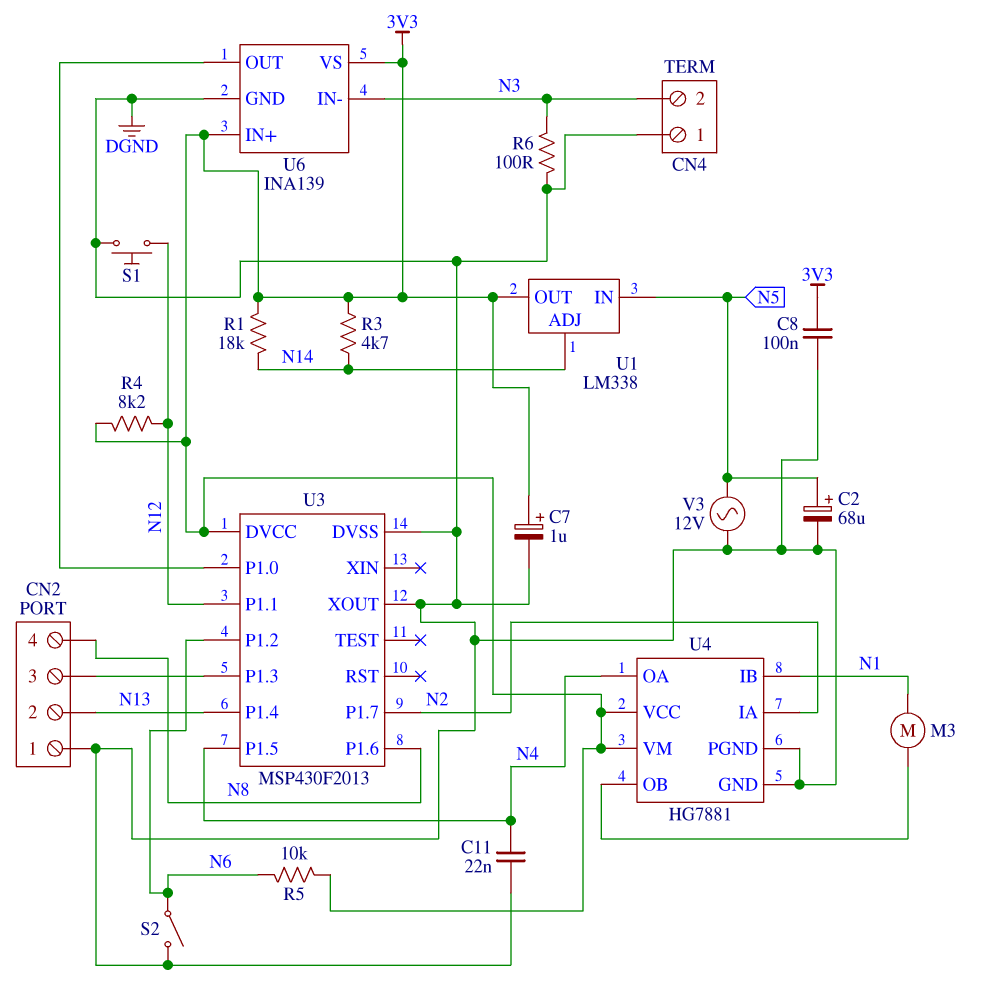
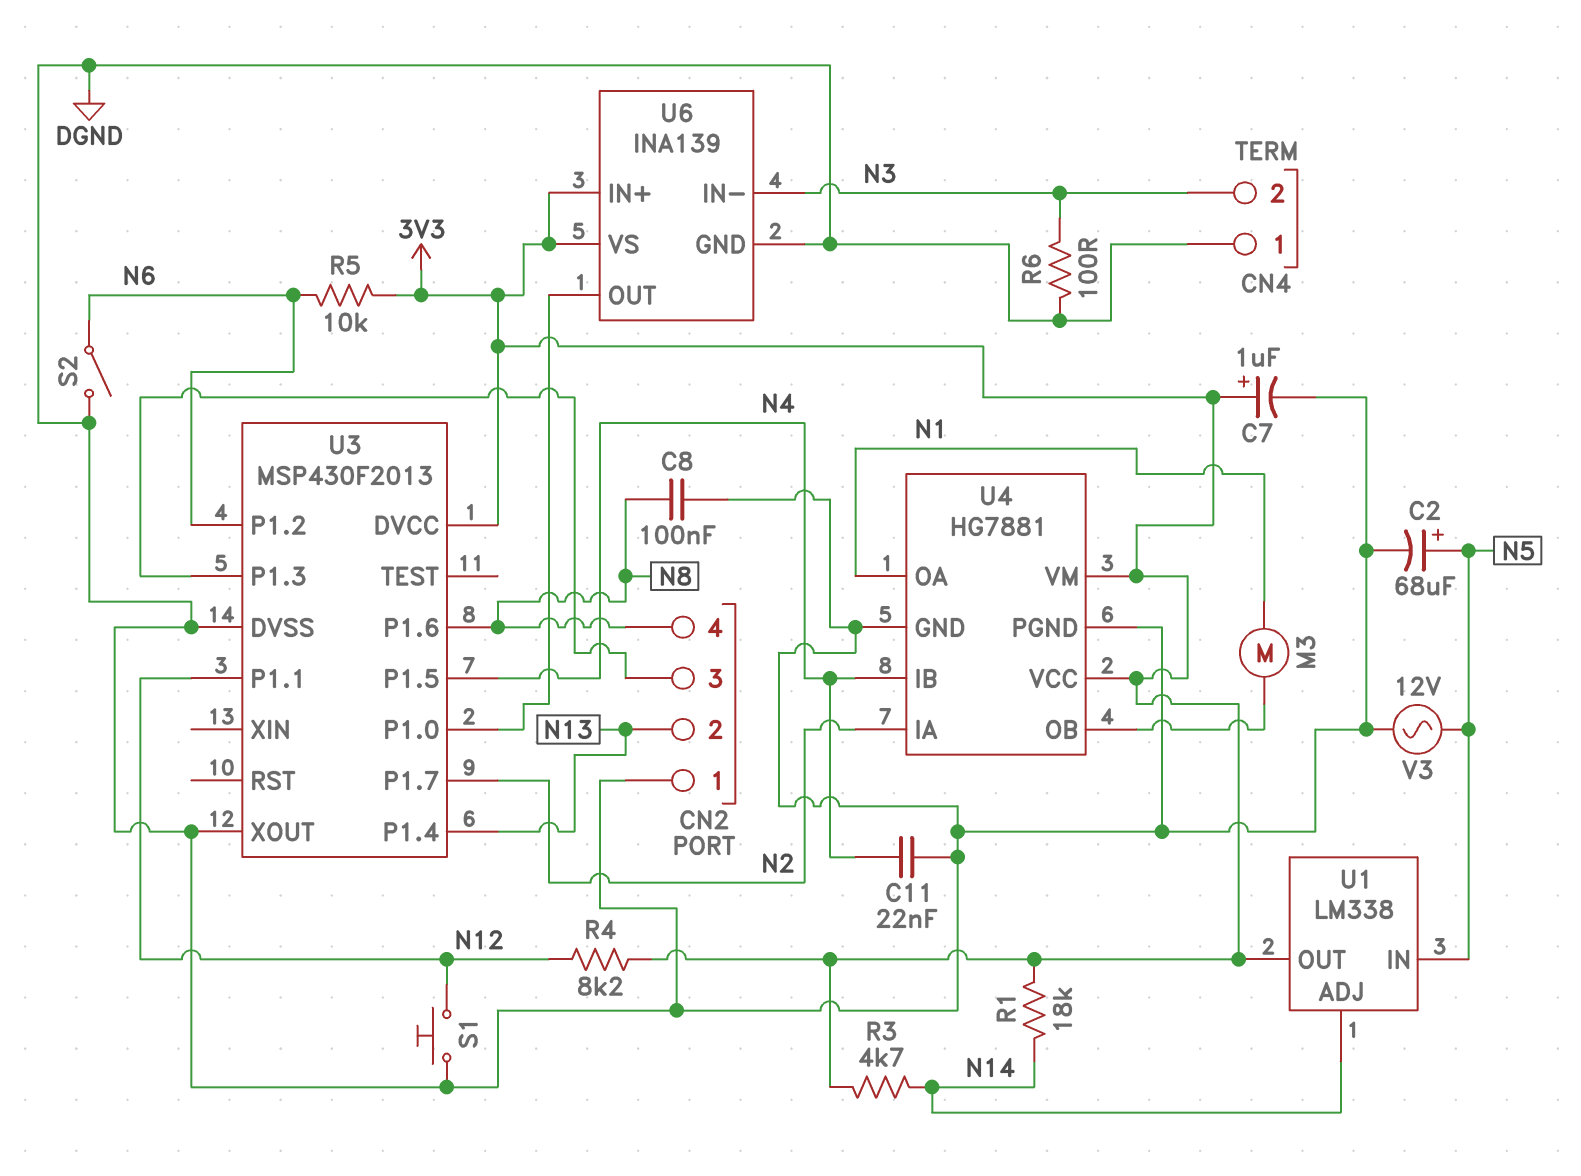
C8: 100nF (3V3, DGND) -> 100nF (DGND, N8)
U4 pin IB: N1 -> N4
U4 pin OA: N4 -> N1

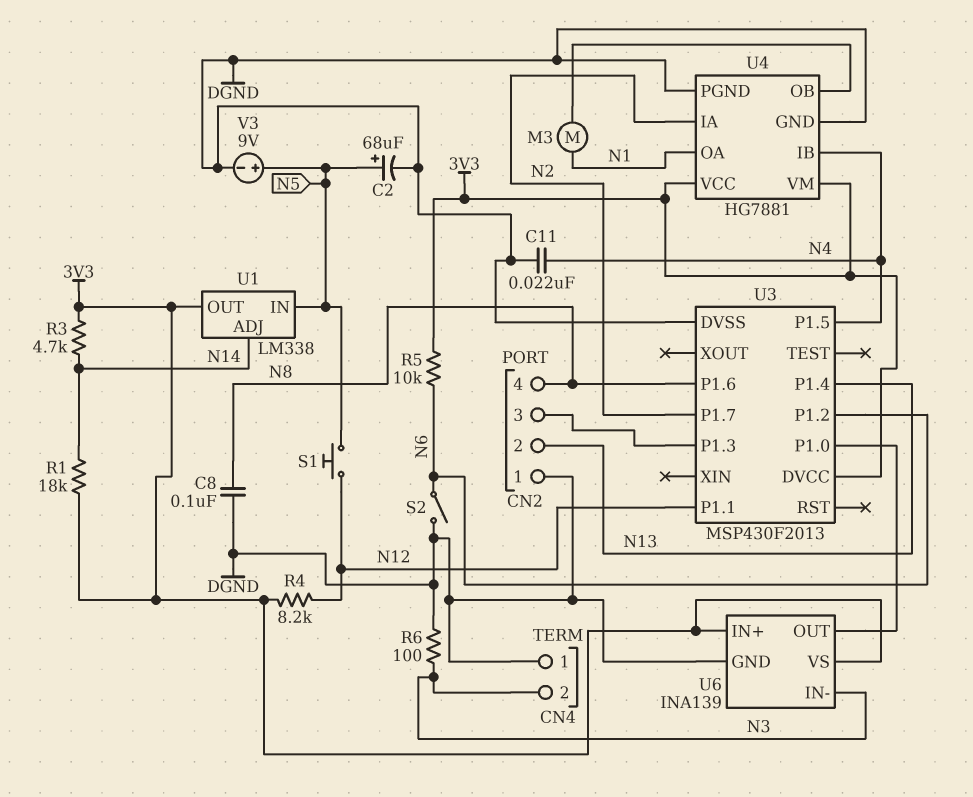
C7: 1uF (plus 3V3, minus DGND) -> none
S1: button (DGND, N12) -> button (N5, N12)
U3 pin XOUT: DGND -> none
V3: AC 12V (DGND, N5) -> 9V (plus N5, minus DGND)

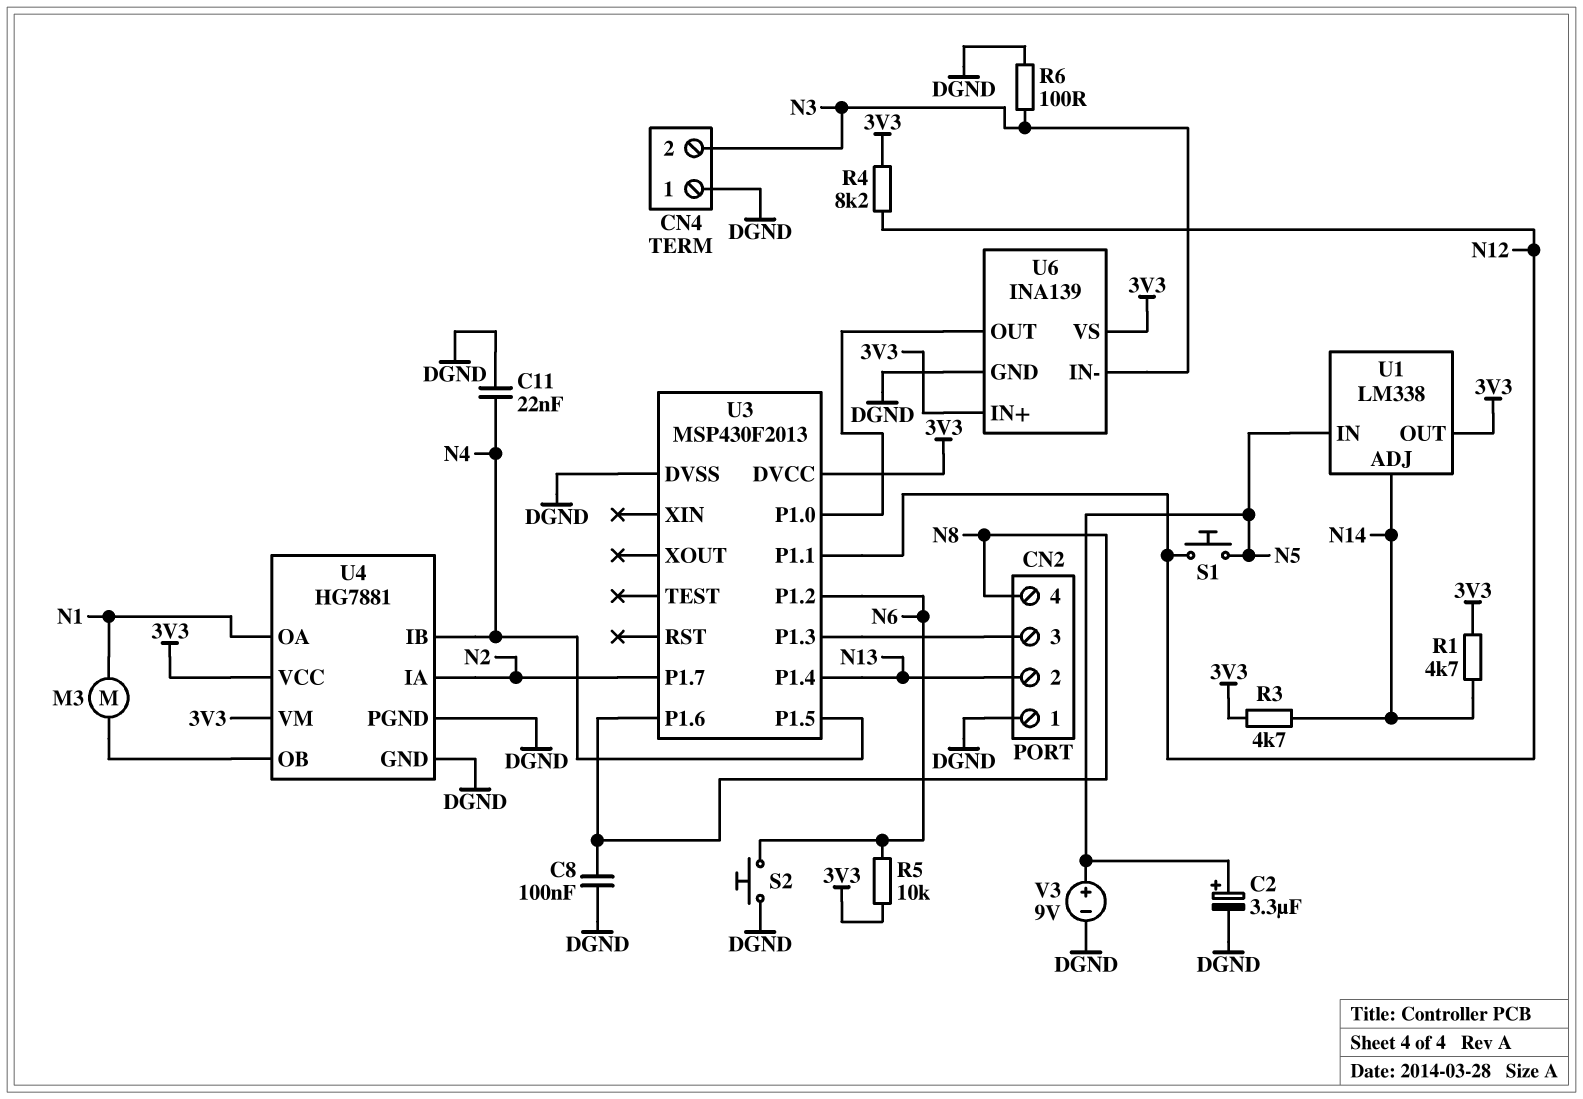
C2: 68uF (plus N5, minus DGND) -> 3.3uF (plus N5, minus DGND)
R1: 18k (3V3, N14) -> 4.7k (3V3, N14)
S2: switch (DGND, N6) -> button (DGND, N6)

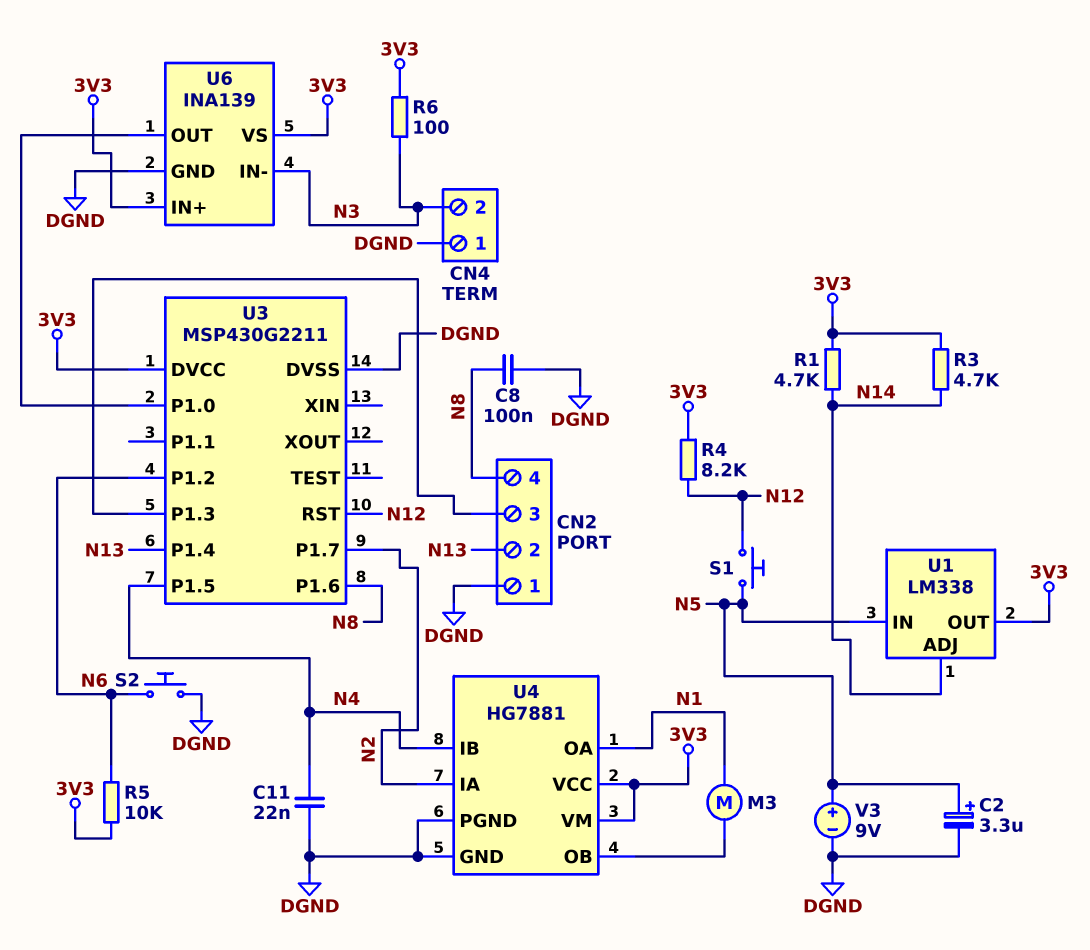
R6: 100 (DGND, N3) -> 100 (3V3, N3)
U3: MSP430F2013 -> MSP430G2211
U3 pin P1.1: N12 -> none
U3 pin RST: none -> N12

